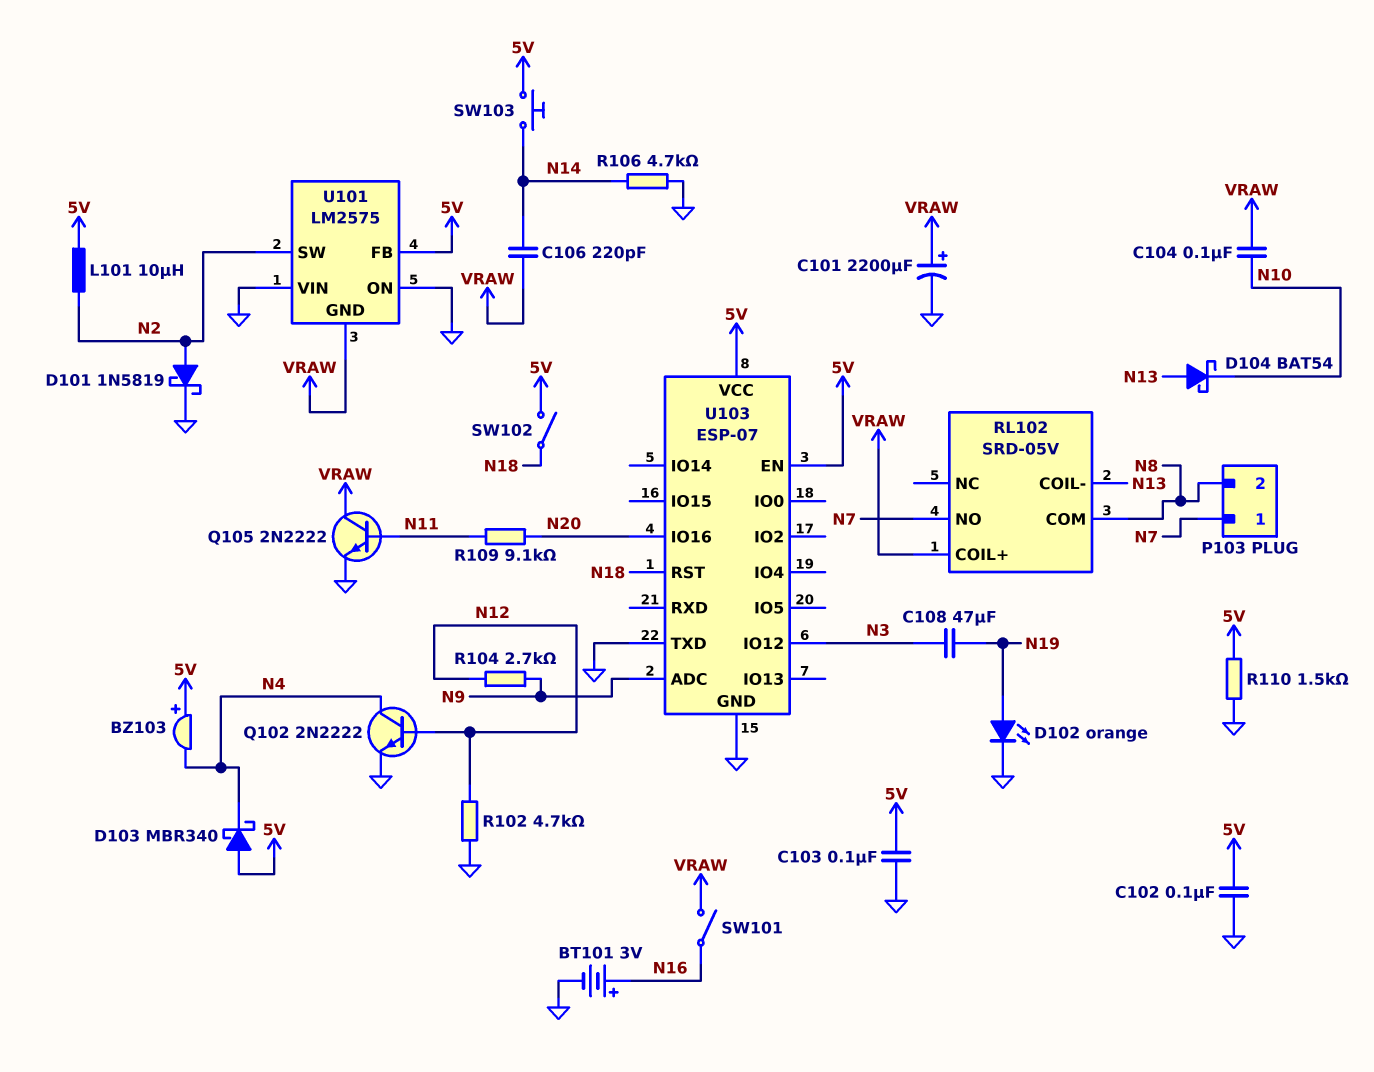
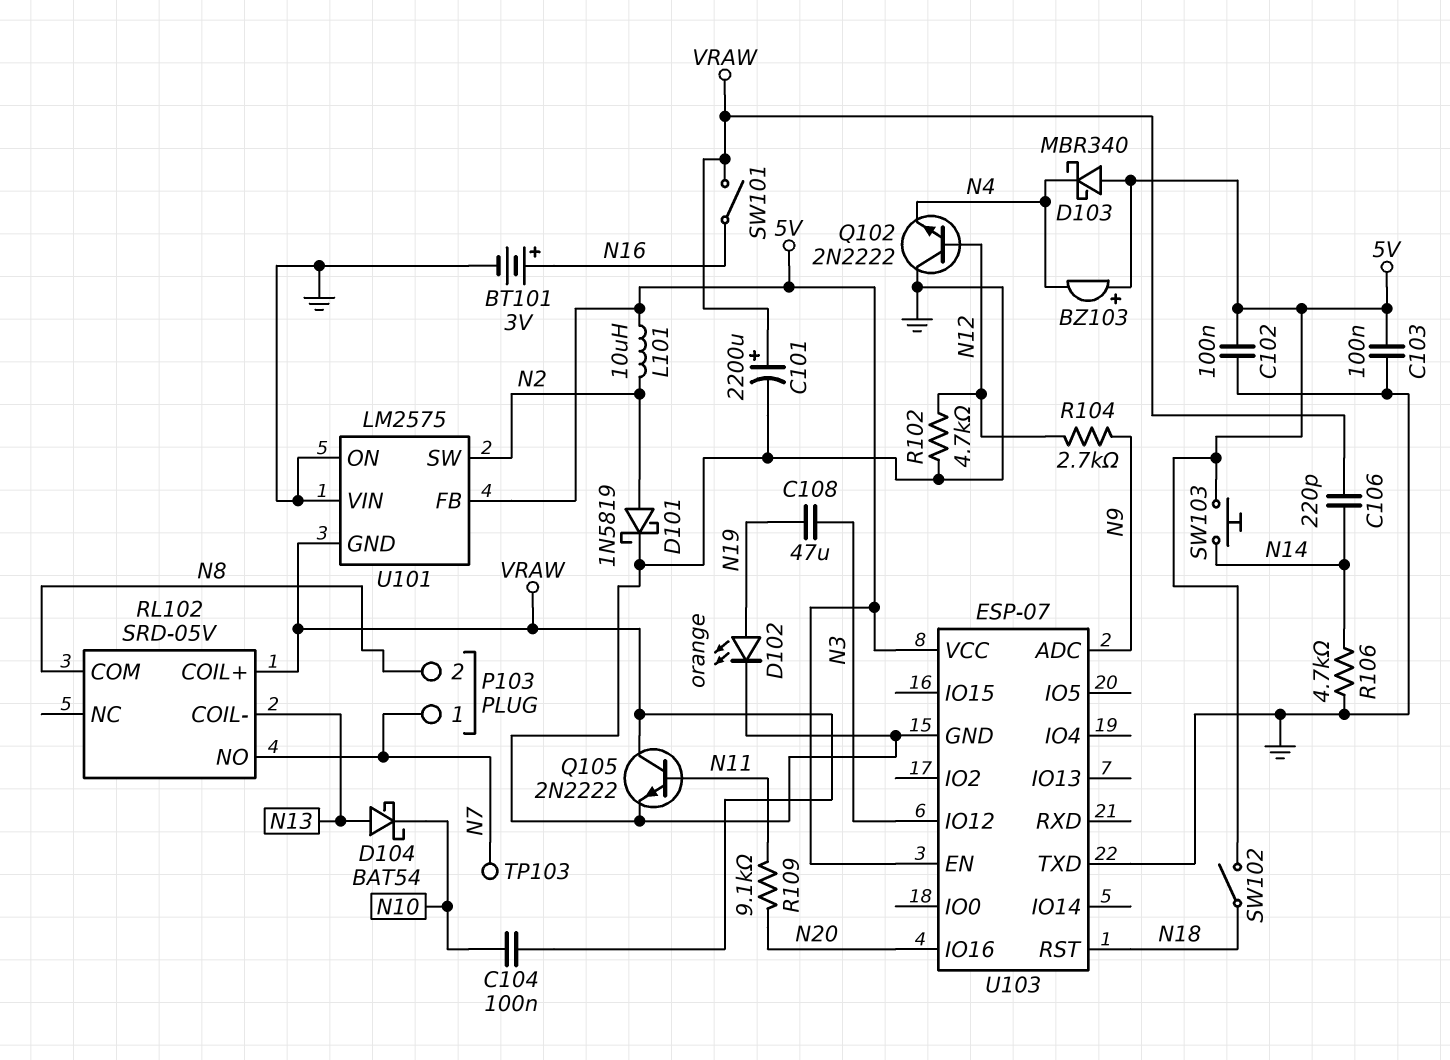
Q102: NPN 2N2222 (B N12, C N4, E GND) -> NPN 2N2222 (B N12, C GND, E N4)
R110: 1.5k (5V, GND) -> none
TP103: none -> test point (N7)

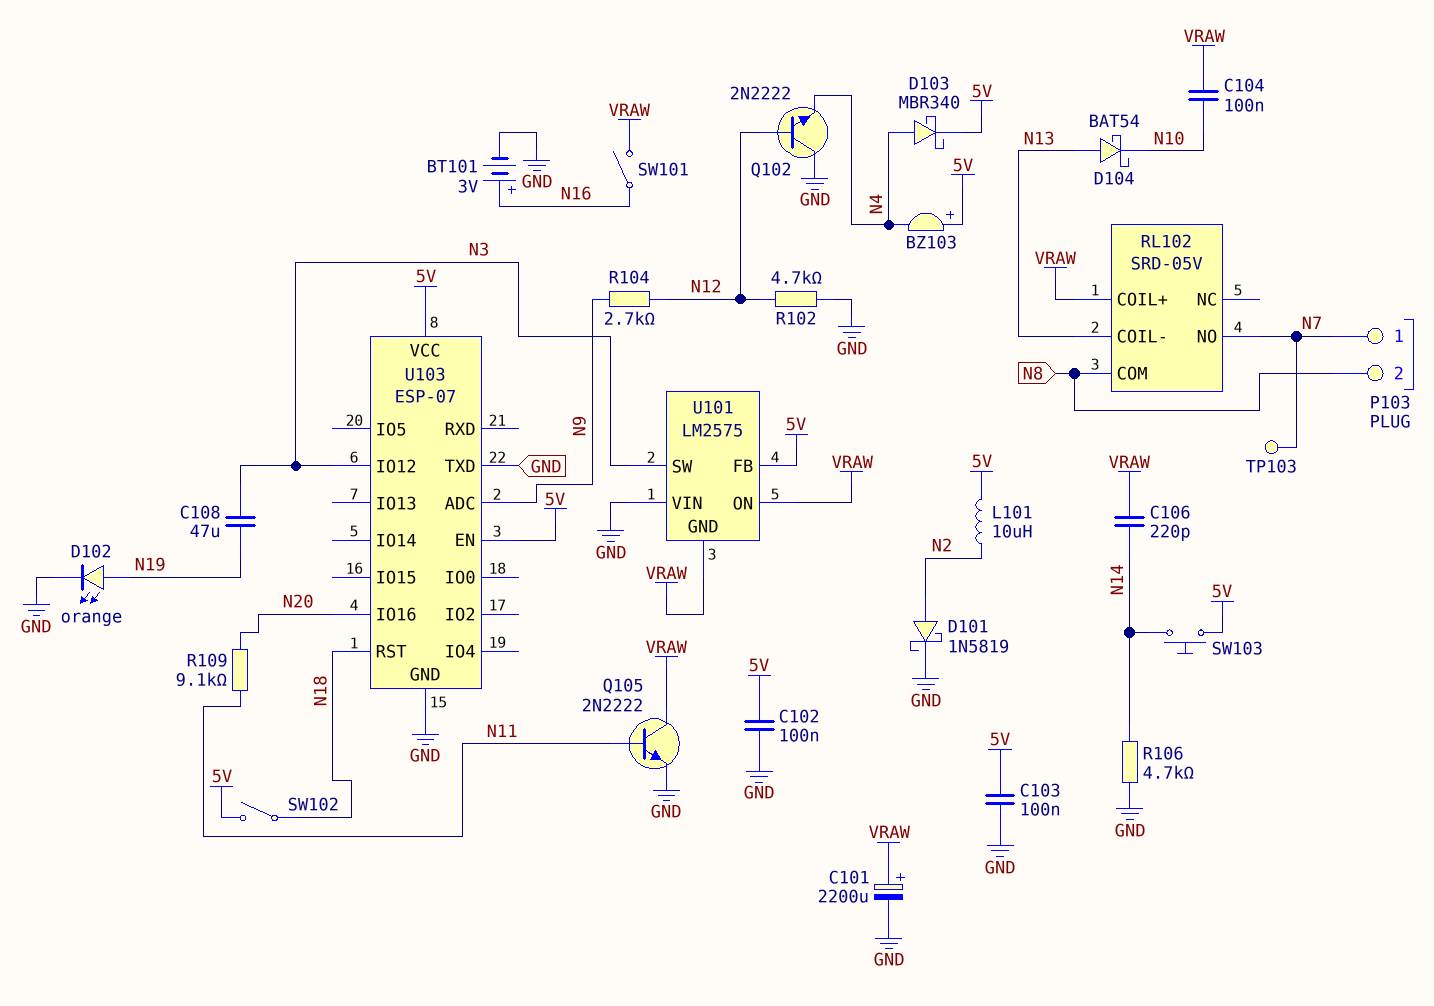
D103: schottky MBR340 (A 5V, K N4) -> schottky MBR340 (A N4, K 5V)
U101 pin ON: GND -> VRAW
U101 pin SW: N2 -> N3

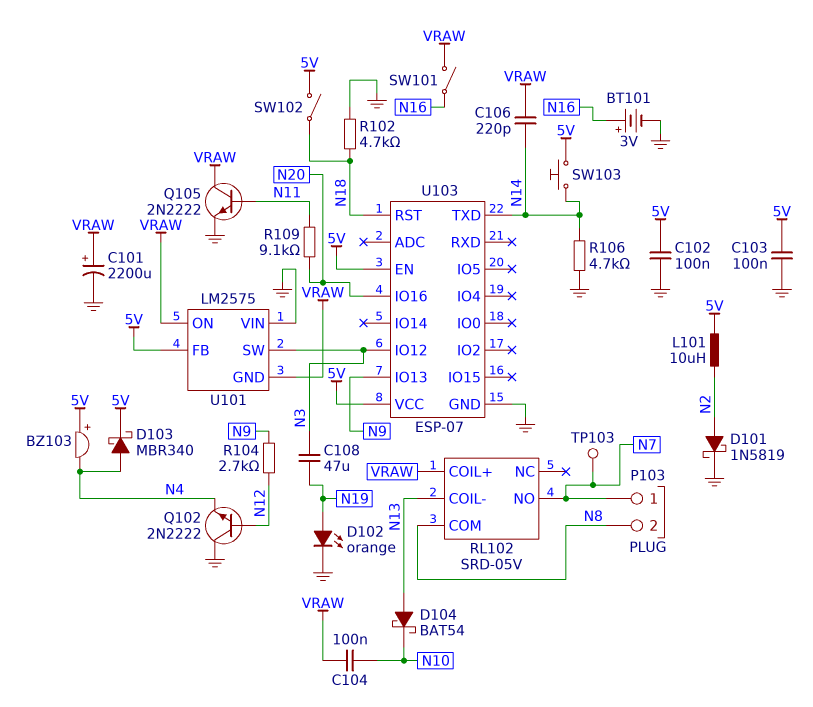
R102: 4.7k (GND, N12) -> 4.7k (GND, N18)
U103 pin ADC: N9 -> none
U103 pin IO13: none -> N9
U103 pin TXD: GND -> N14

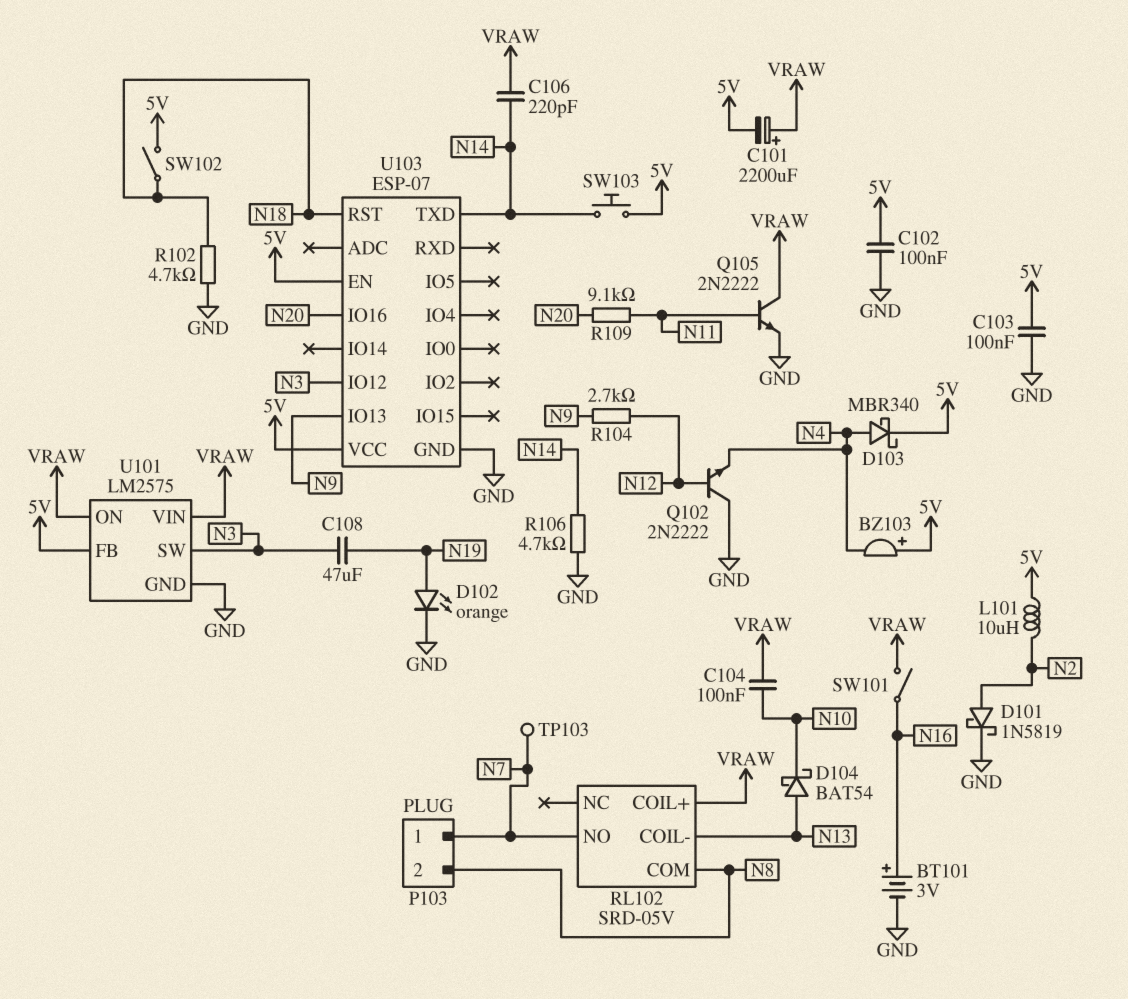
C101: 2200uF (plus VRAW, minus GND) -> 2200uF (plus VRAW, minus 5V)
U101 pin GND: VRAW -> GND
U101 pin VIN: GND -> VRAW

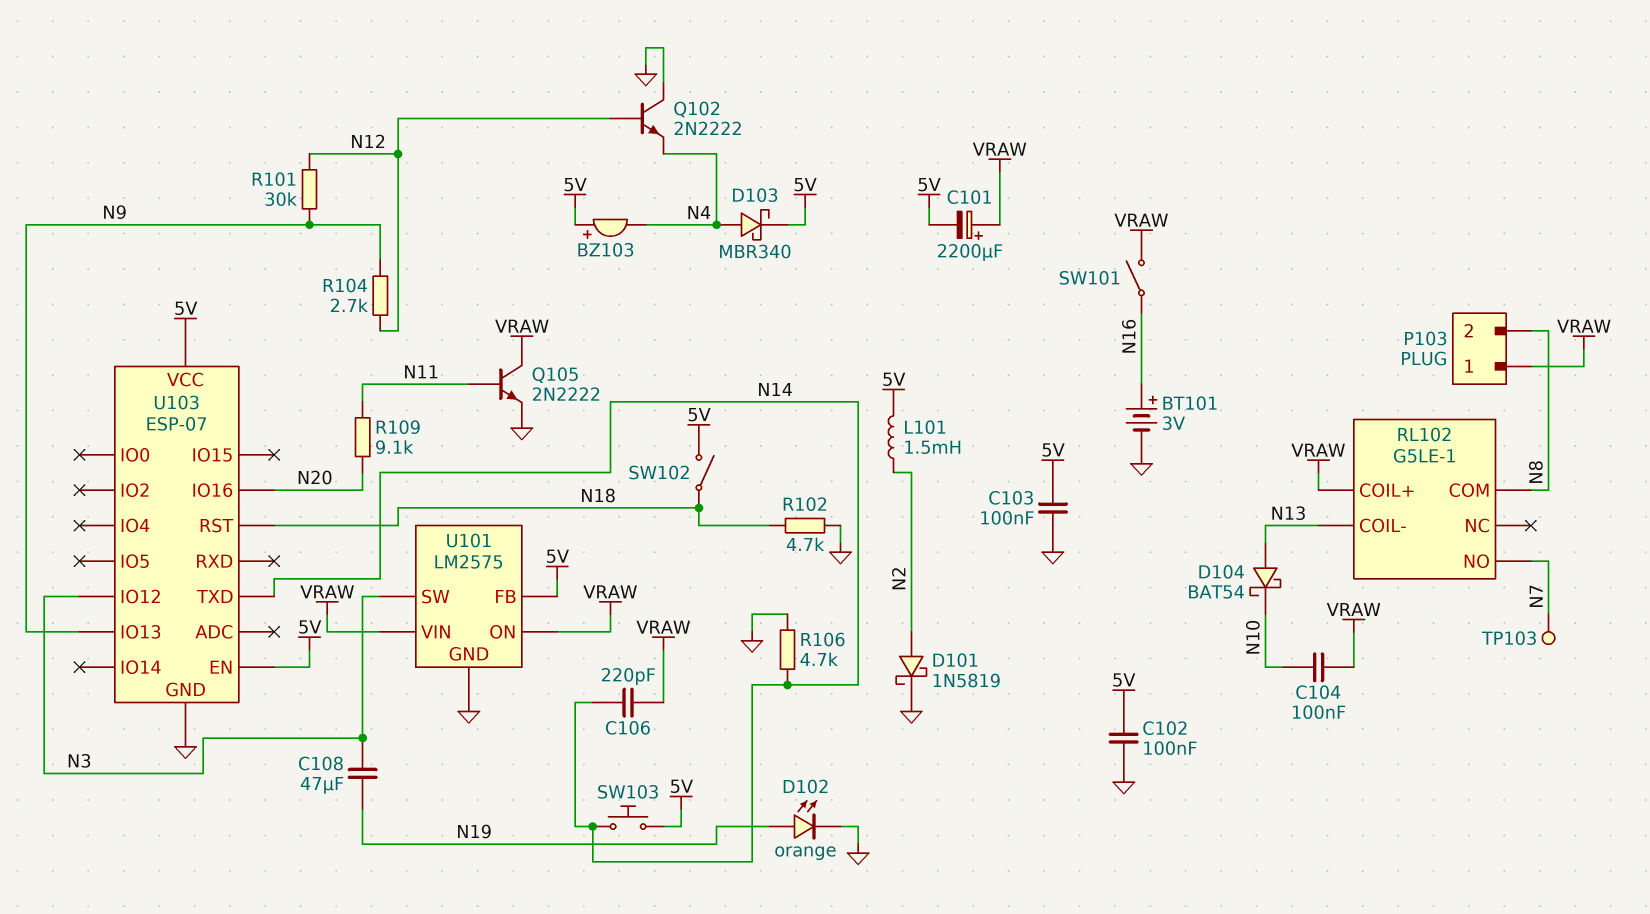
L101: 10uH (5V, N2) -> 1.5mH (5V, N2)
P103 pin 1: N7 -> VRAW
R101: none -> 30k (N9, N12)
RL102: SRD-05V -> G5LE-1

